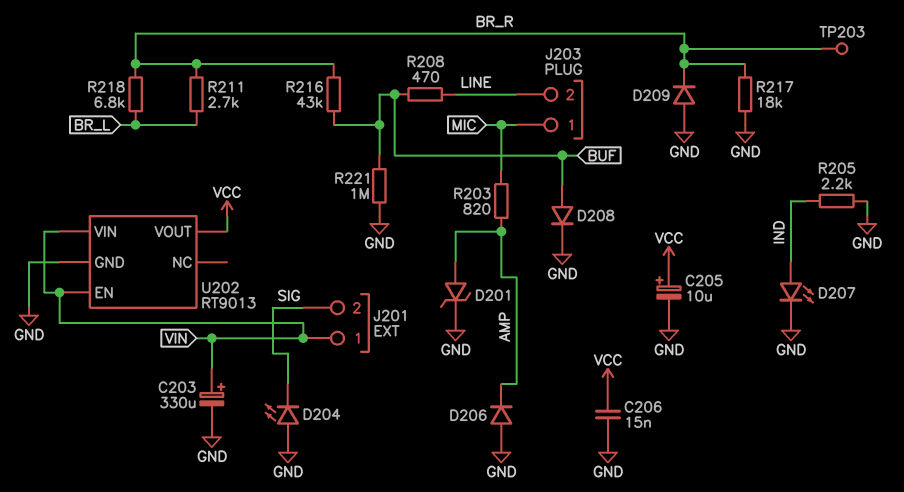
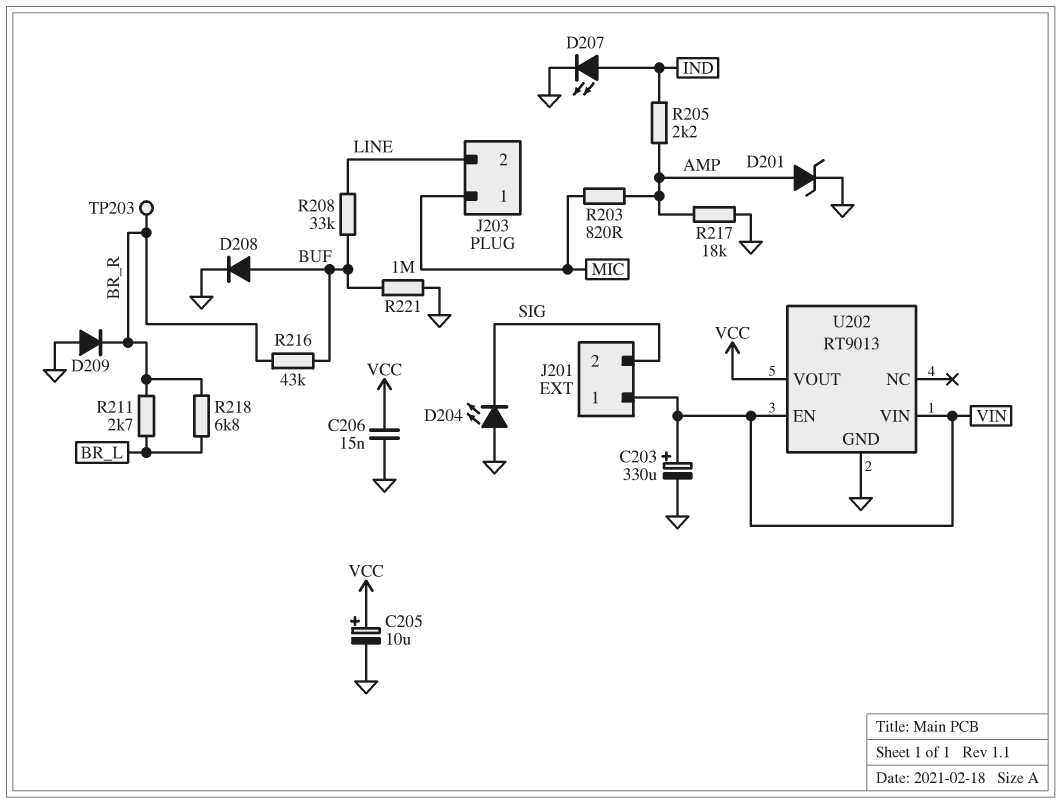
D206: diode (A GND, K AMP) -> none
R205: 2.2k (GND, IND) -> 2.2k (AMP, IND)
R208: 470 (BUF, LINE) -> 33k (BUF, LINE)
R217: 18k (BR_R, GND) -> 18k (AMP, GND)

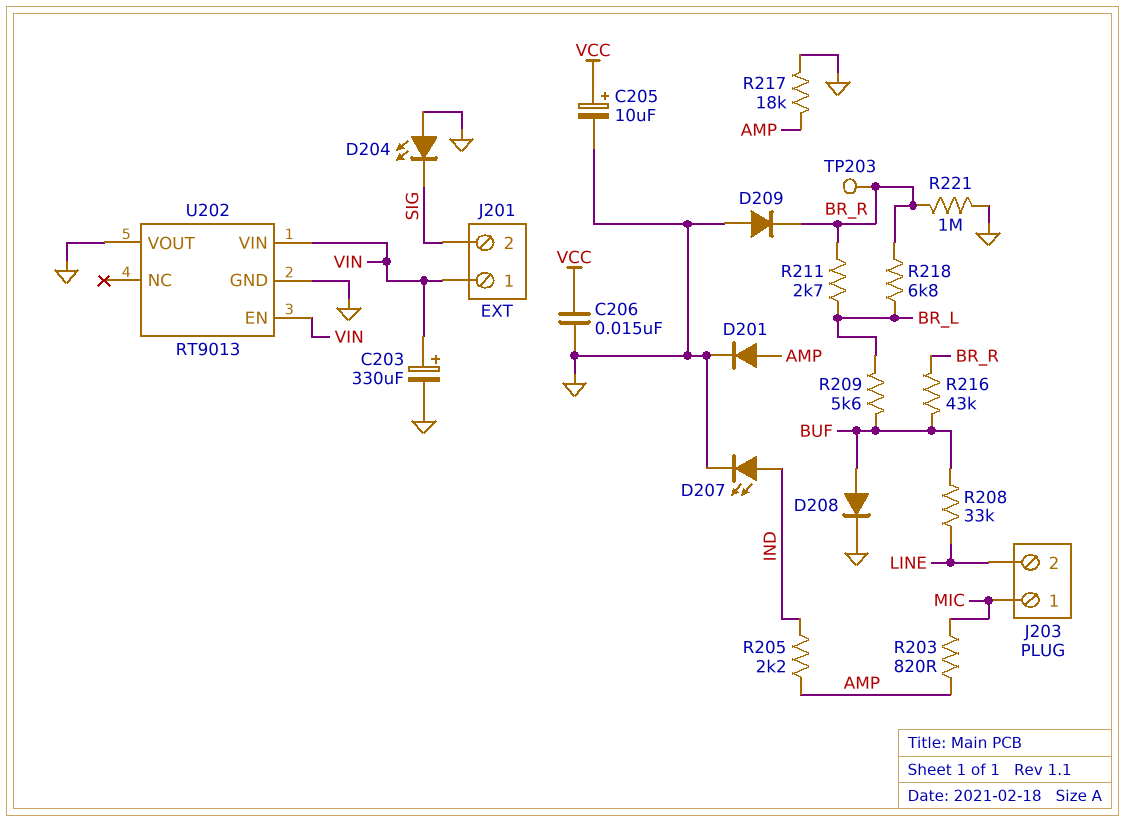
D201: zener (A AMP, K GND) -> diode (A AMP, K GND)
R209: none -> 5.6k (BR_L, BUF)
R221: 1M (BUF, GND) -> 1M (BR_R, GND)
U202 pin VOUT: VCC -> GND

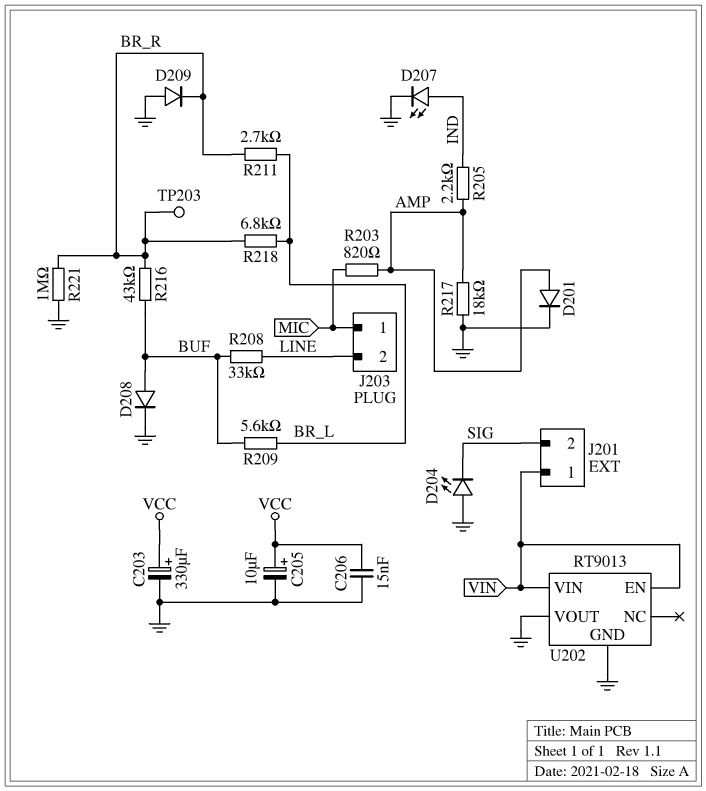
C203: 330uF (plus VIN, minus GND) -> 330uF (plus VCC, minus GND)

